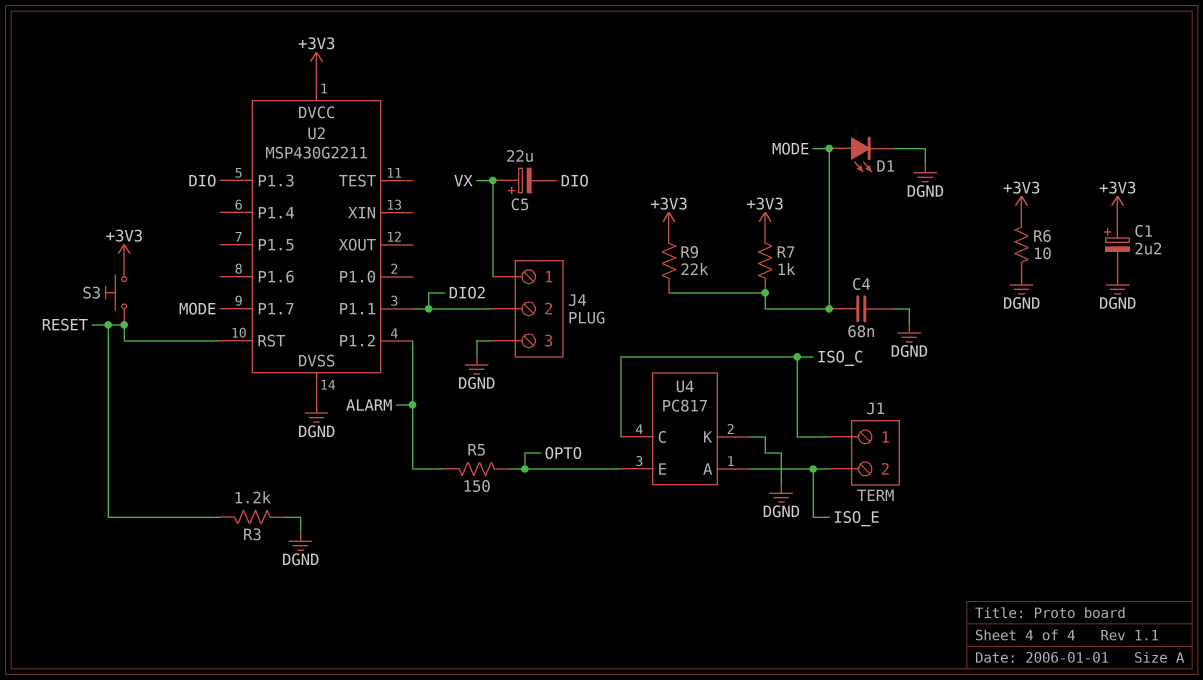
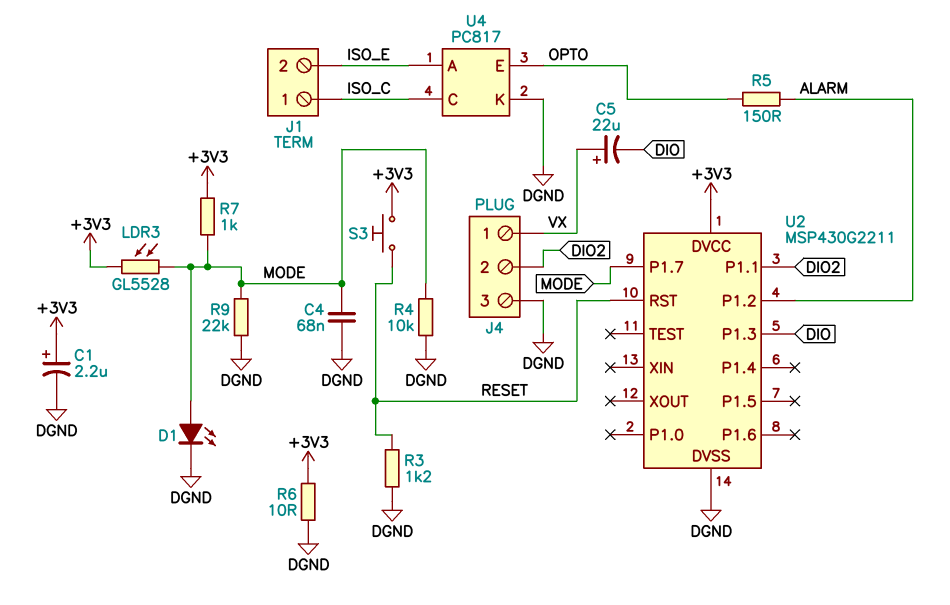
LDR3: none -> GL5528 (+3V3, MODE)
R4: none -> 10k (DGND, MODE)
R9: 22k (+3V3, MODE) -> 22k (DGND, MODE)

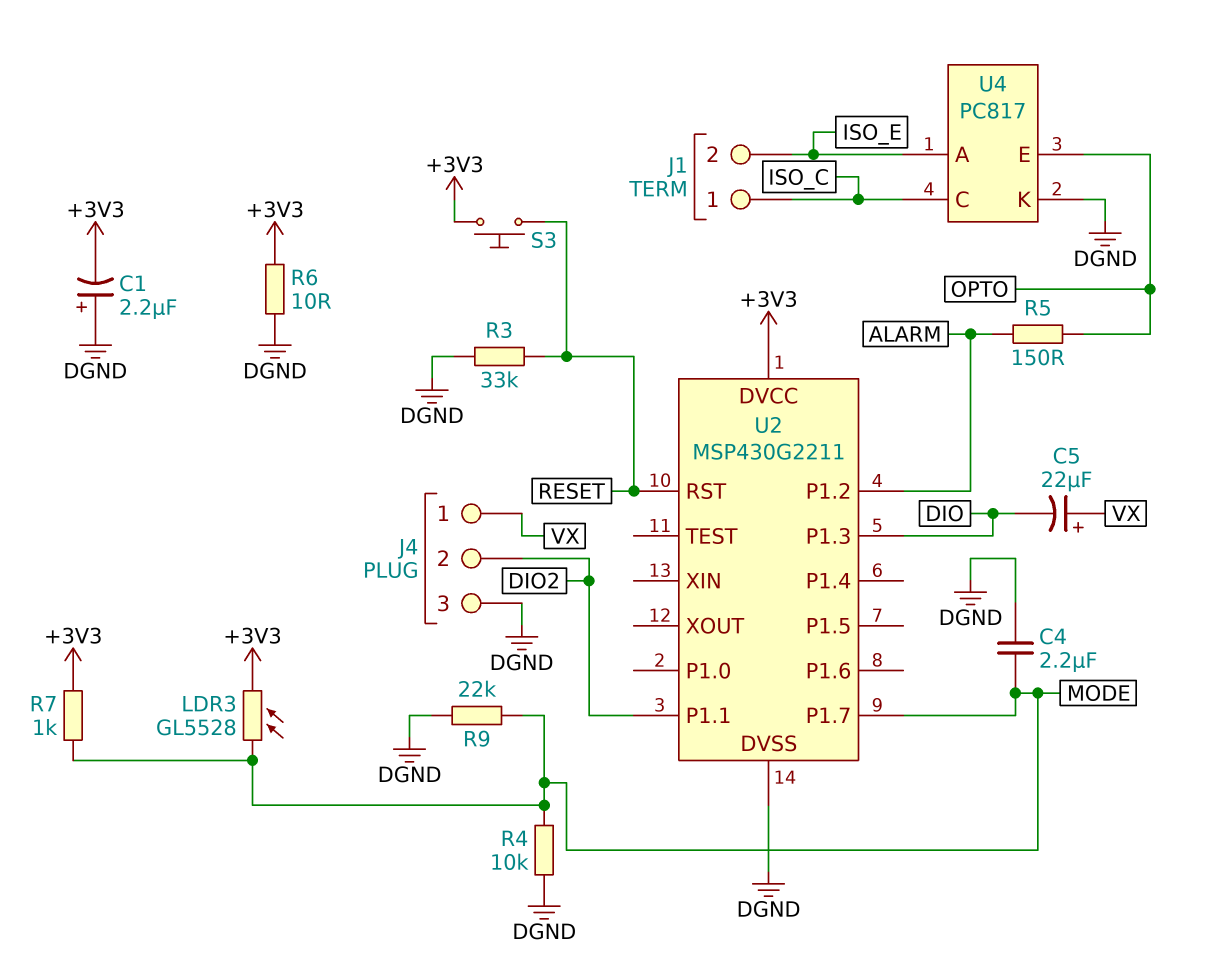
C1: 2.2uF (plus +3V3, minus DGND) -> 2.2uF (plus DGND, minus +3V3)
C4: 68nF (DGND, MODE) -> 2.2uF (DGND, MODE)
D1: LED (A MODE, K DGND) -> none
R3: 1.2k (DGND, RESET) -> 33k (DGND, RESET)

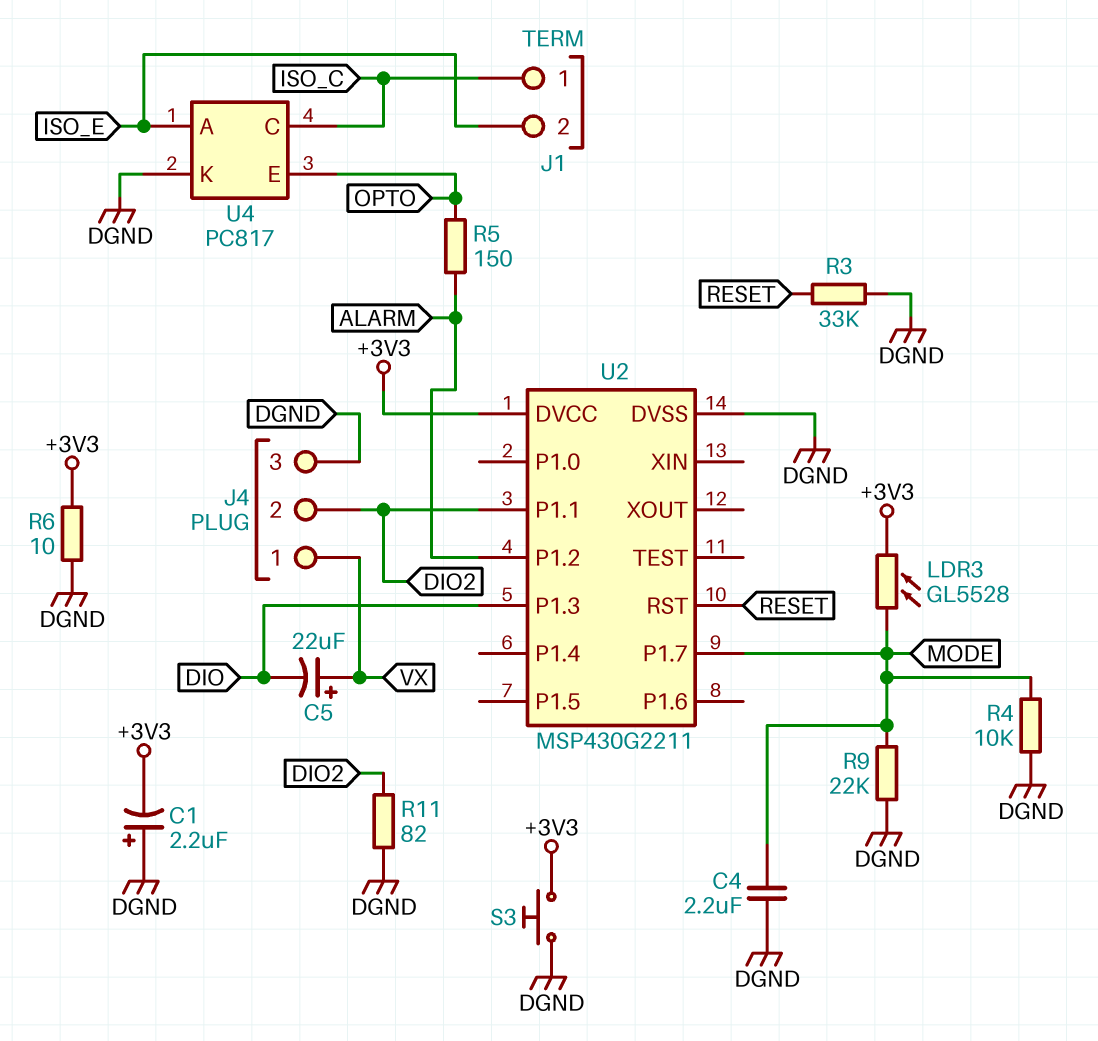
R7: 1k (+3V3, MODE) -> none
R11: none -> 82 (DGND, DIO2)
S3: button (+3V3, RESET) -> button (+3V3, DGND)

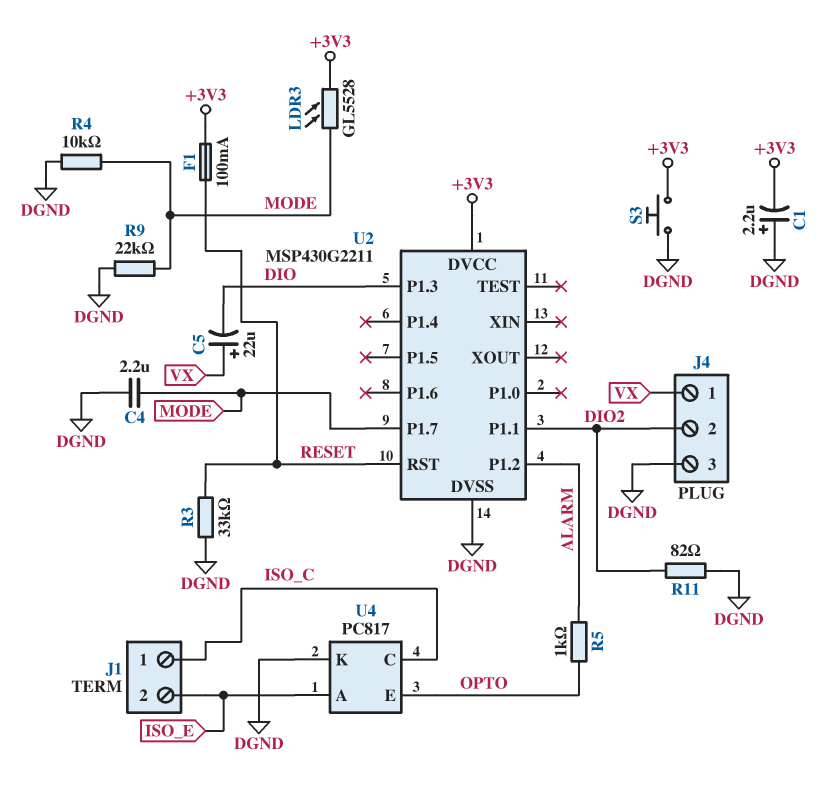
F1: none -> 100mA (+3V3, RESET)
R5: 150 (ALARM, OPTO) -> 1k (ALARM, OPTO)
R6: 10 (+3V3, DGND) -> none

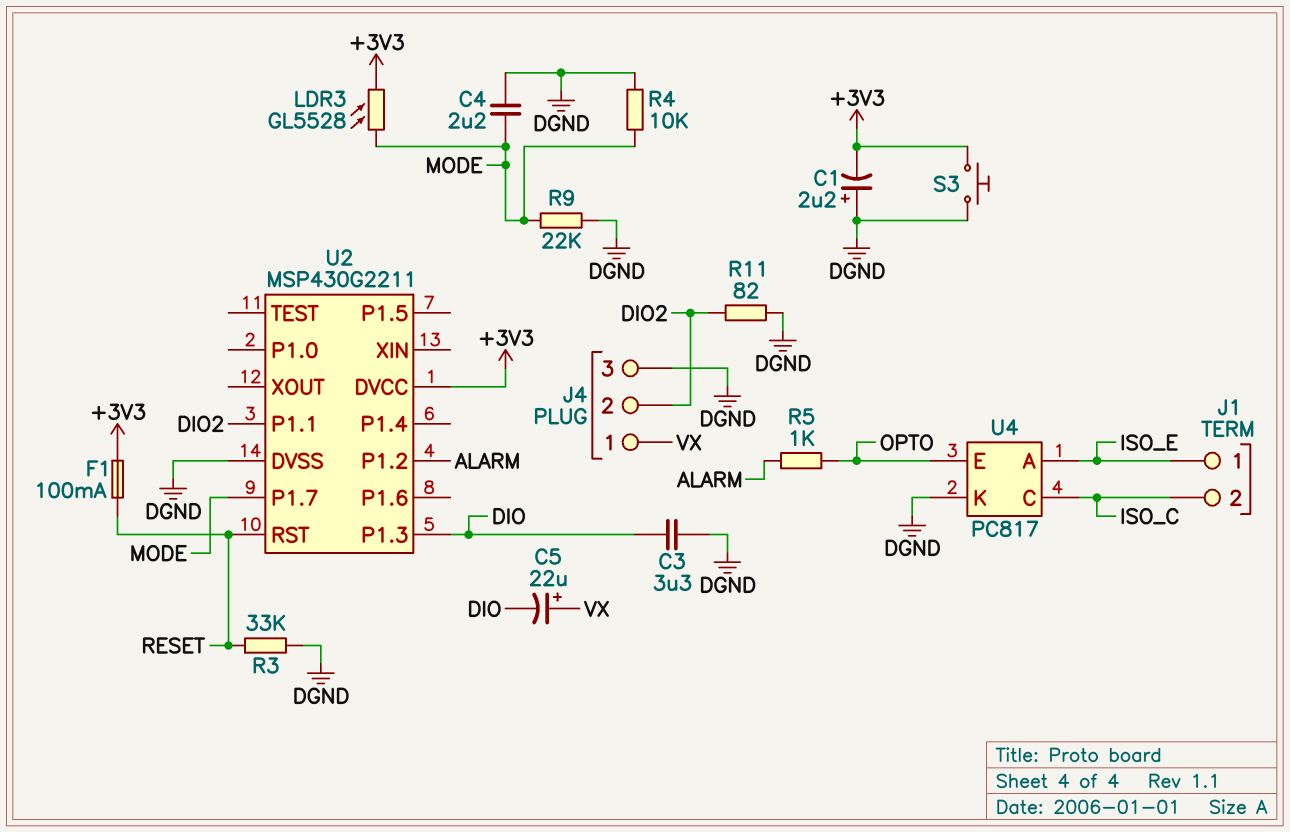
C3: none -> 3.3uF (DGND, DIO)
J1 pin 1: ISO_C -> ISO_E
J1 pin 2: ISO_E -> ISO_C

